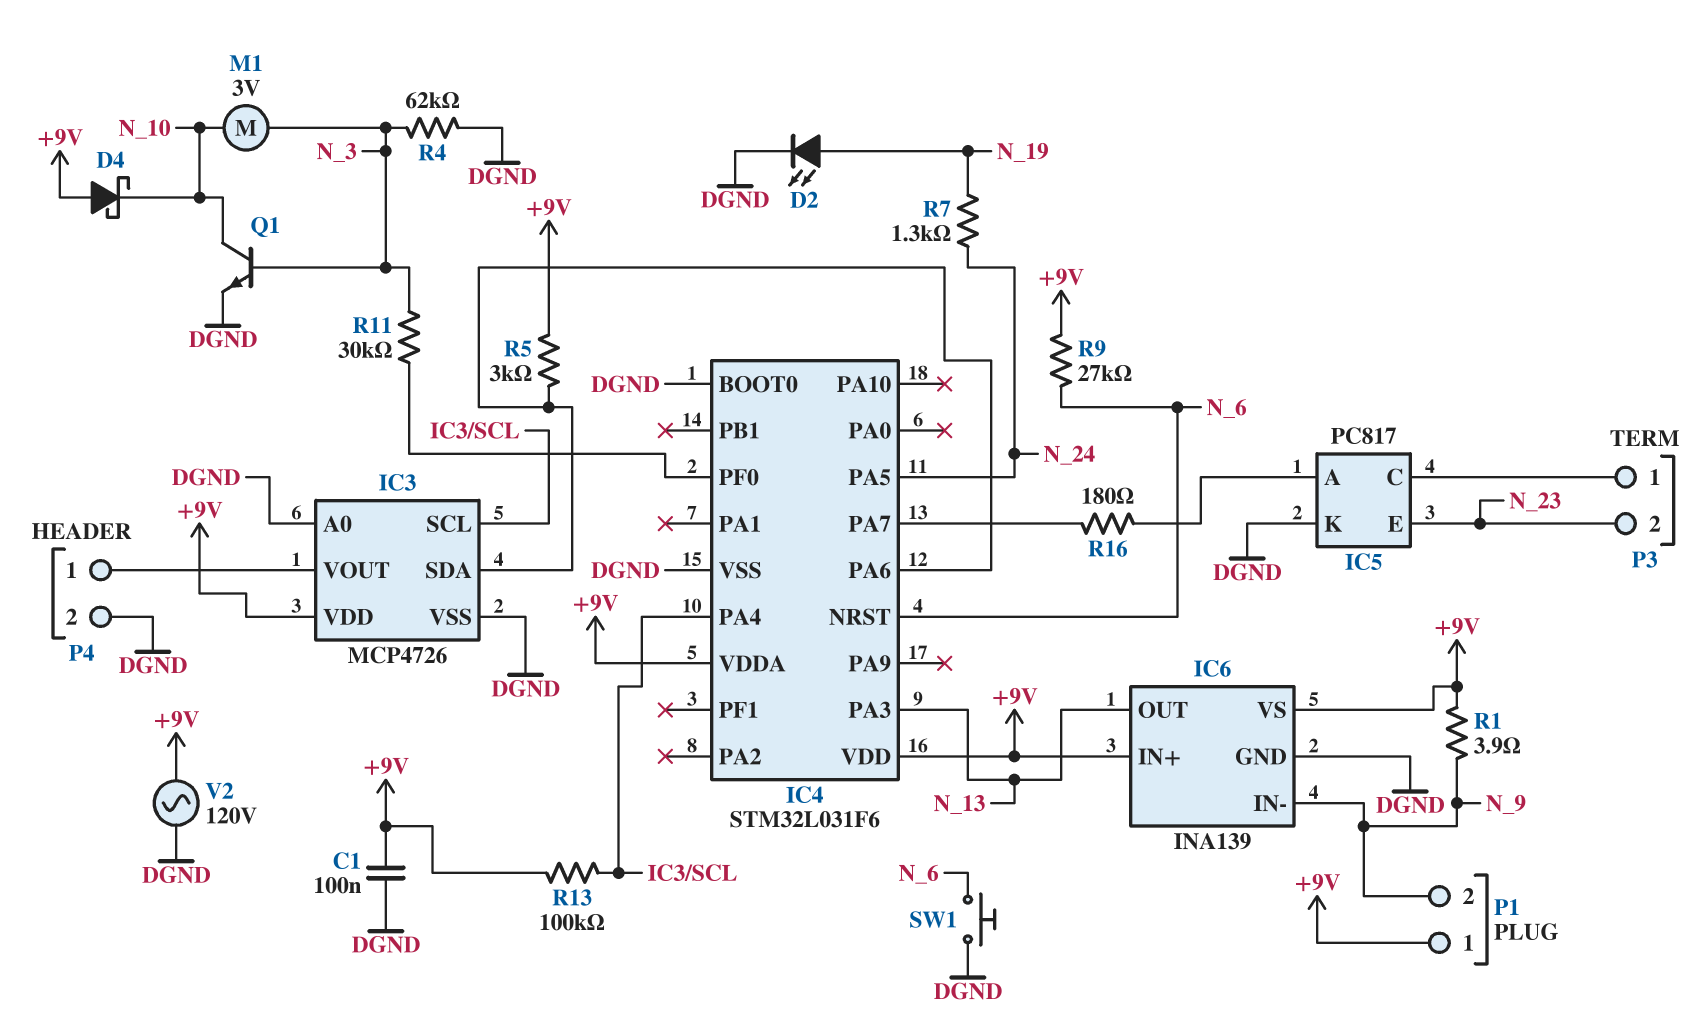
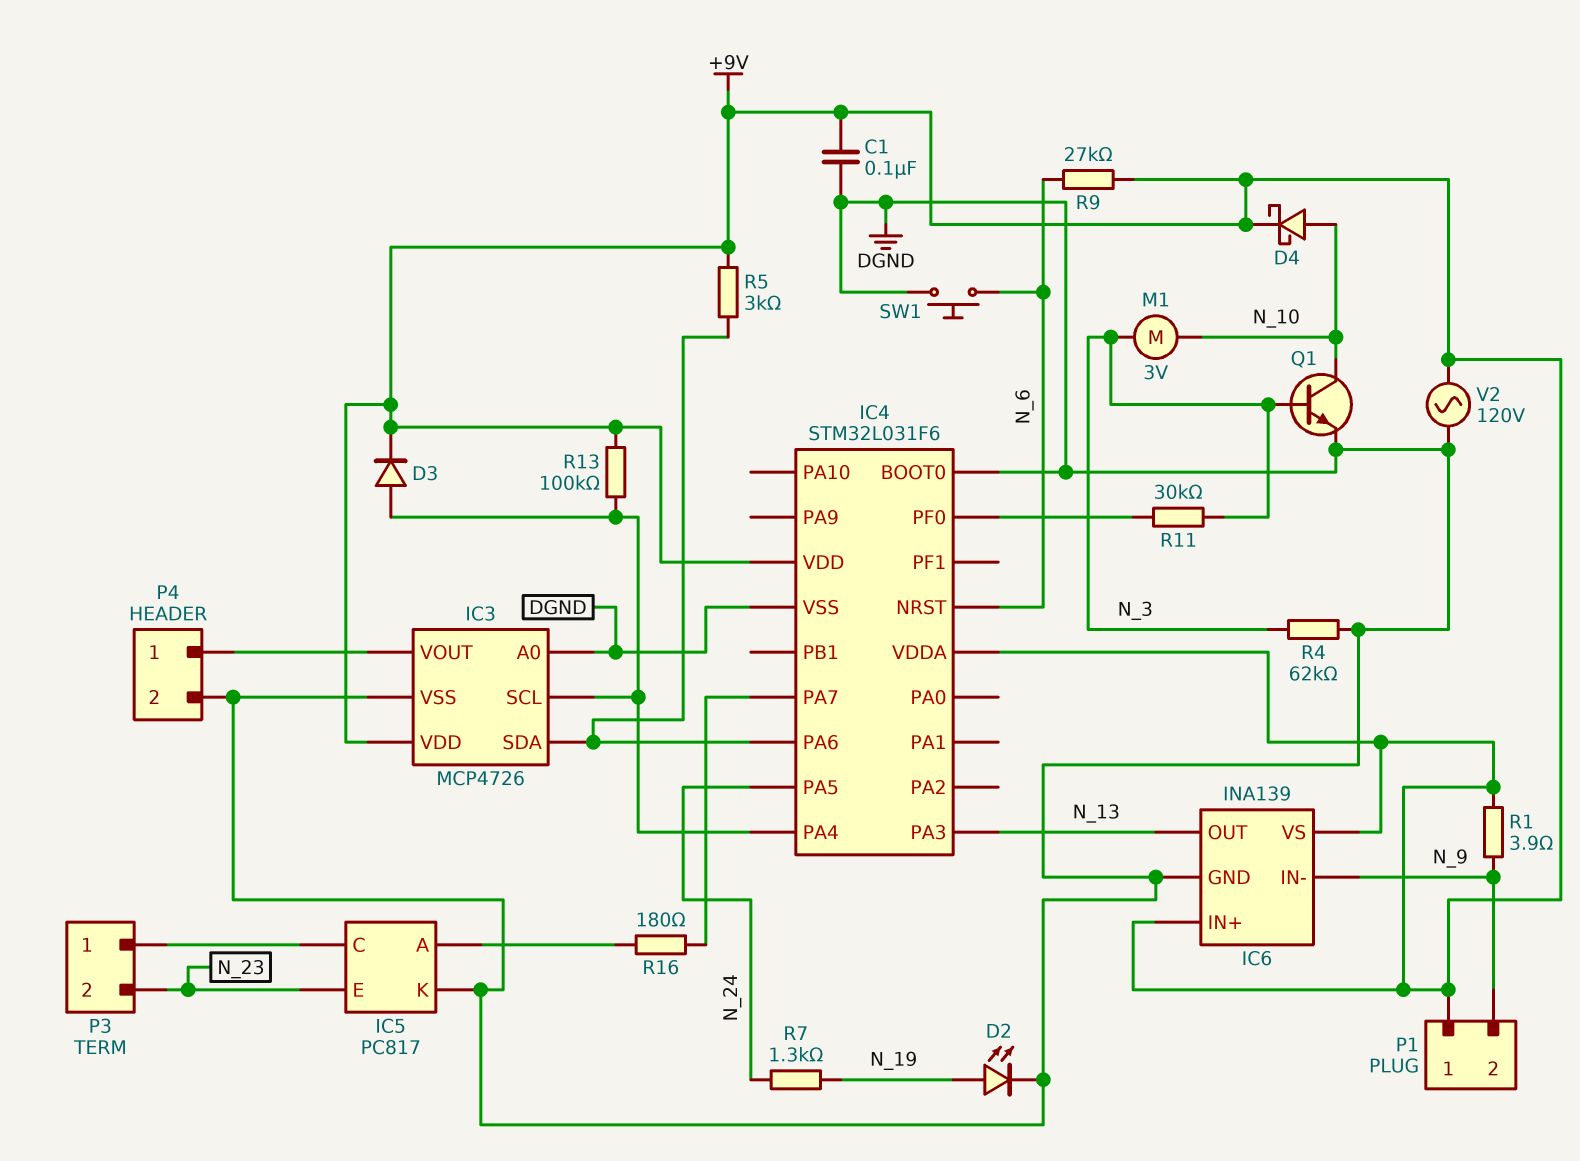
D3: none -> diode (A IC3/SCL, K +9V)
D4: schottky (A +9V, K N_10) -> schottky (A N_10, K +9V)

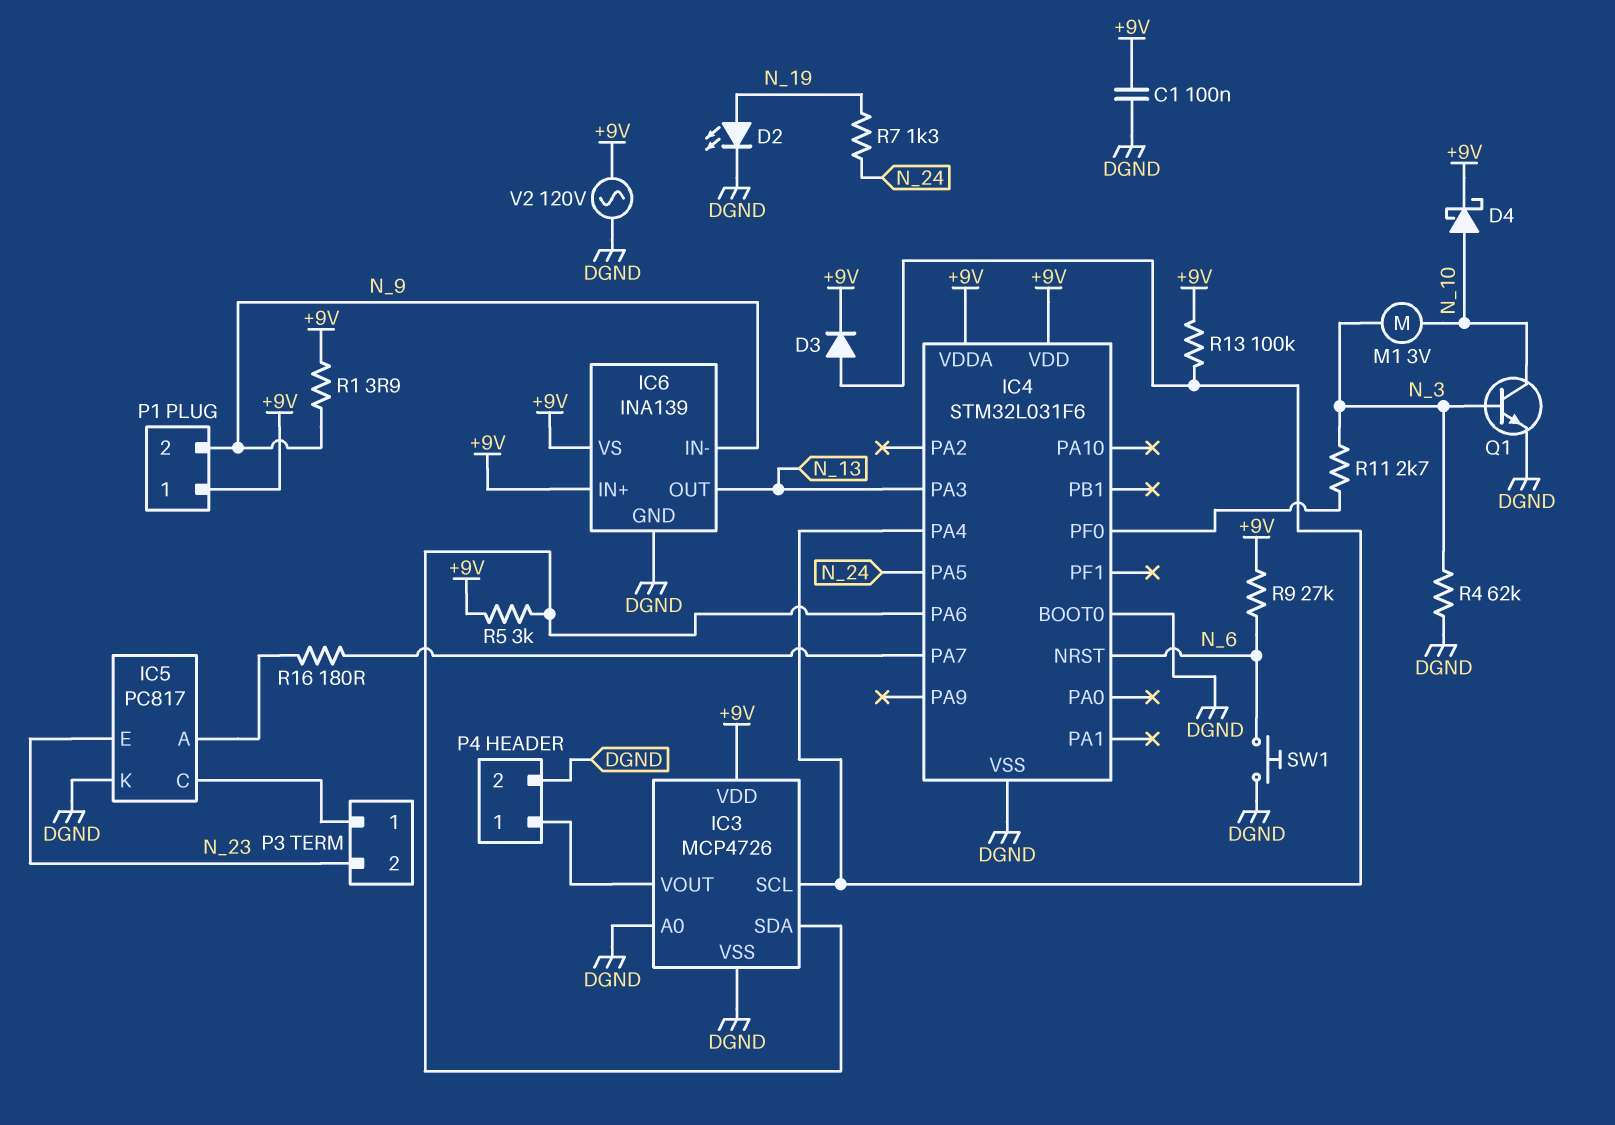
R11: 30k (IC4/PF0, N_3) -> 2.7k (IC4/PF0, N_3)

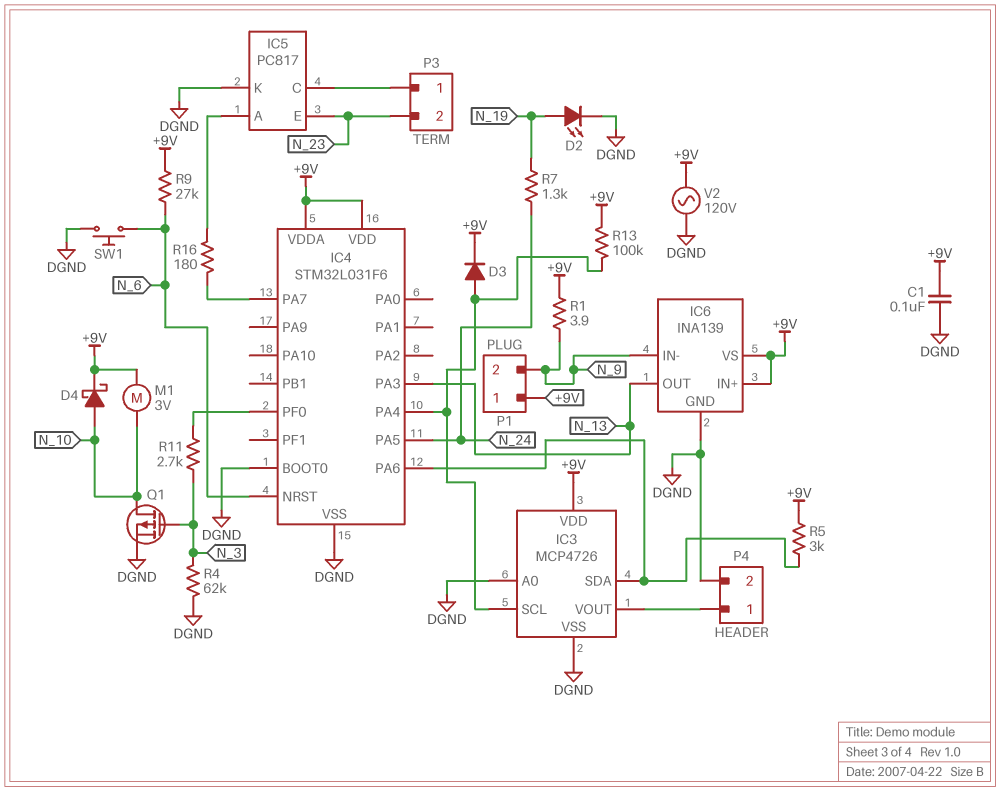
M1: motor 3V (N_3, N_10) -> motor 3V (+9V, N_10)
Q1: NPN (B N_3, C N_10, E DGND) -> PMOS (G N_3, D N_10, S DGND)

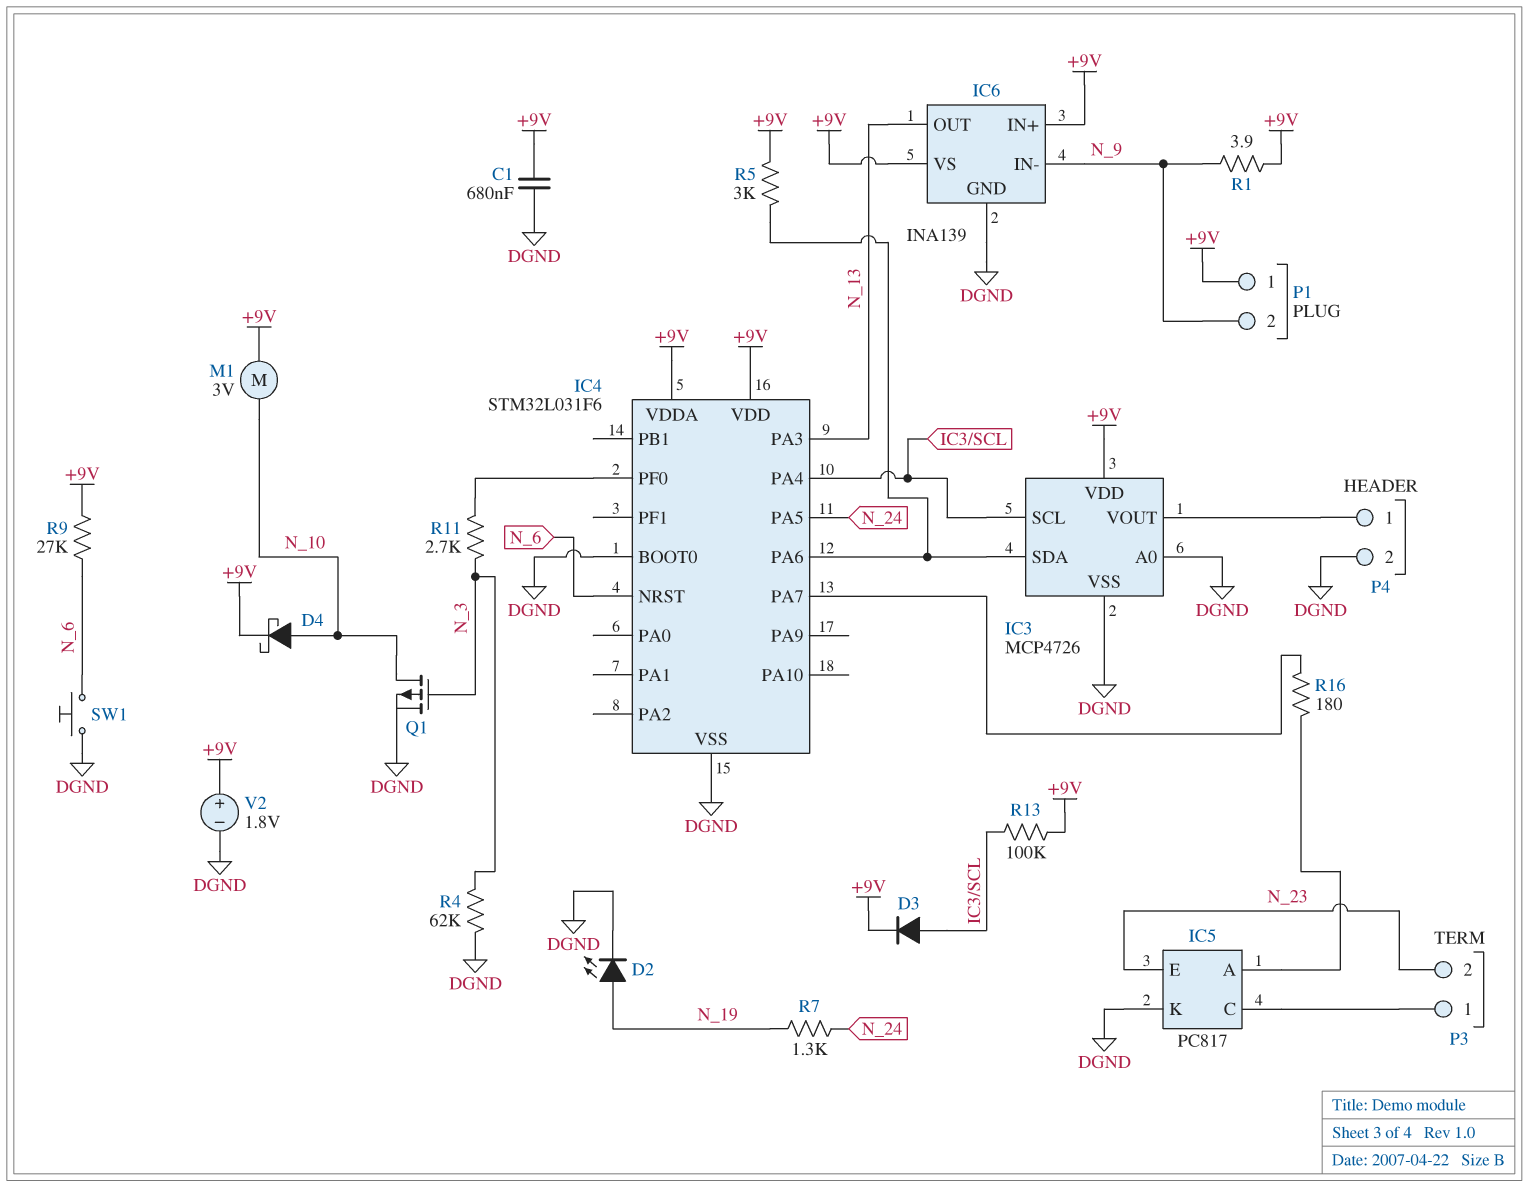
C1: 100nF (+9V, DGND) -> 680nF (+9V, DGND)
V2: AC 120V (+9V, DGND) -> 1.8V (plus +9V, minus DGND)

